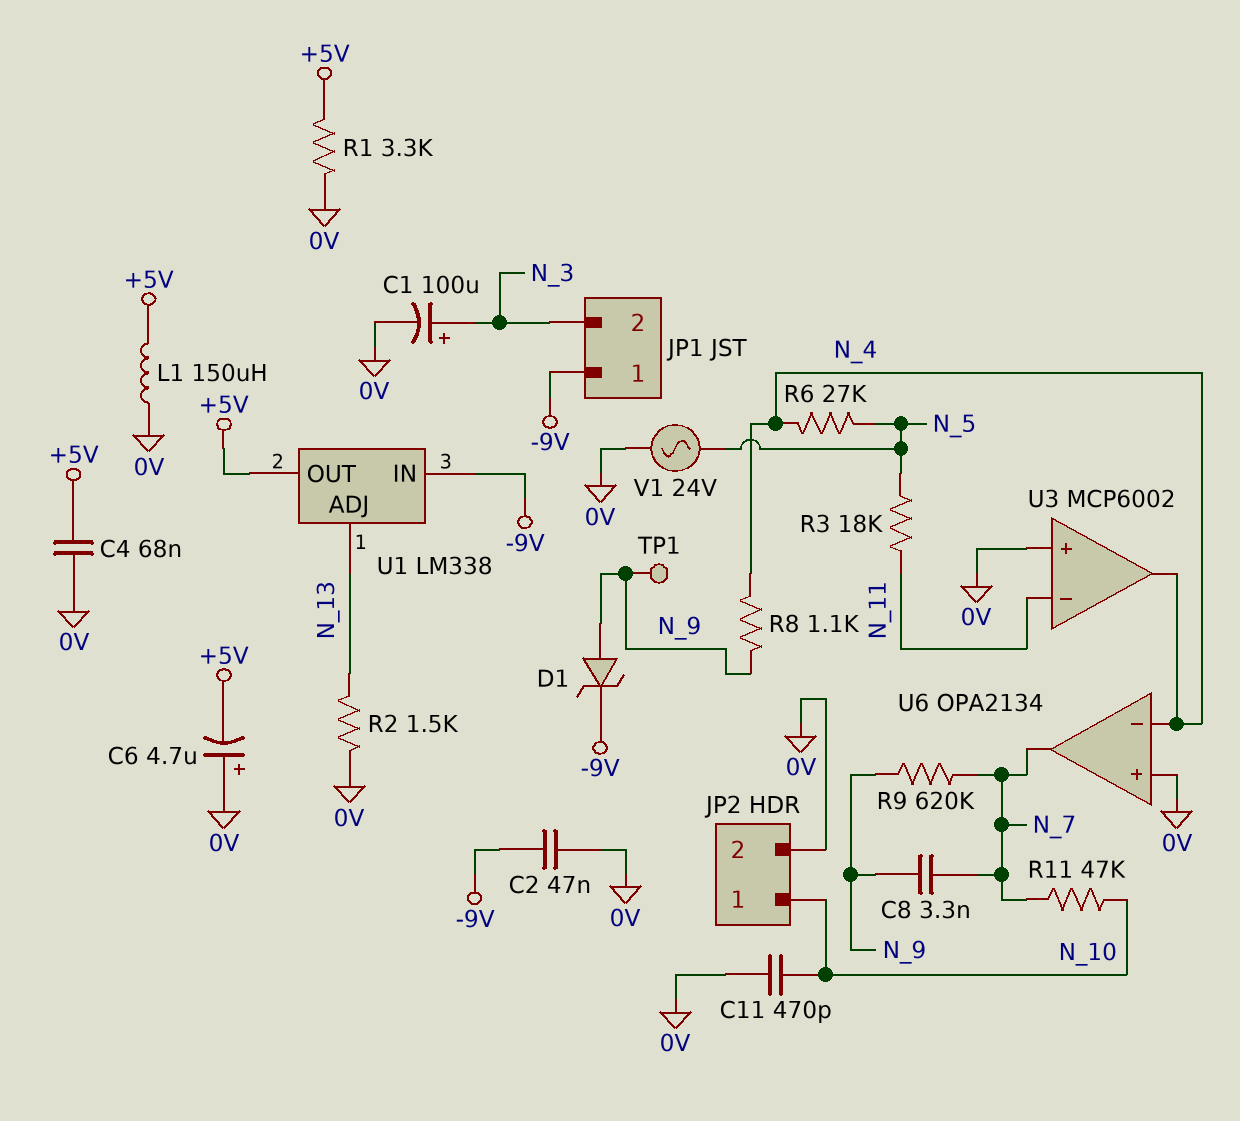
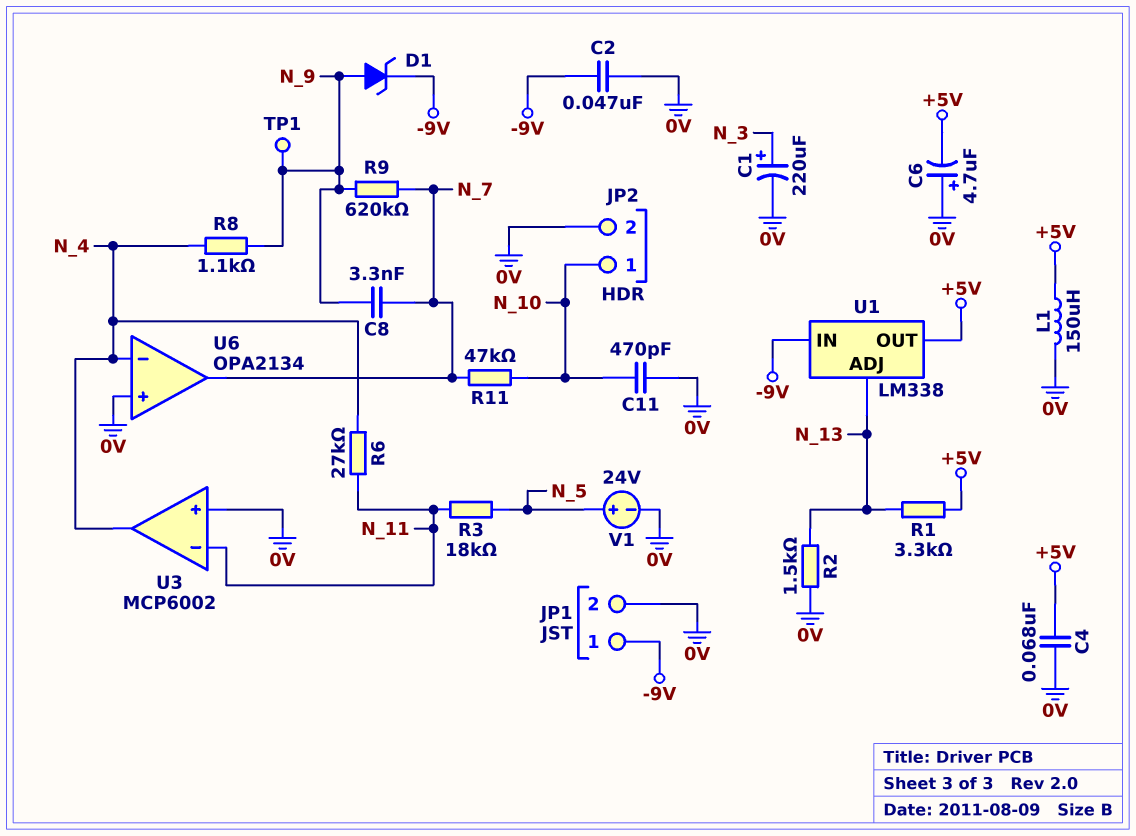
C1: 100uF (plus N_3, minus 0V) -> 220uF (plus N_3, minus 0V)
JP1 pin 2: N_3 -> 0V
R1: 3.3k (+5V, 0V) -> 3.3k (+5V, N_13)
R6: 27k (N_4, N_5) -> 27k (N_4, N_11)
V1: AC 24V (0V, N_5) -> 24V (plus N_5, minus 0V)

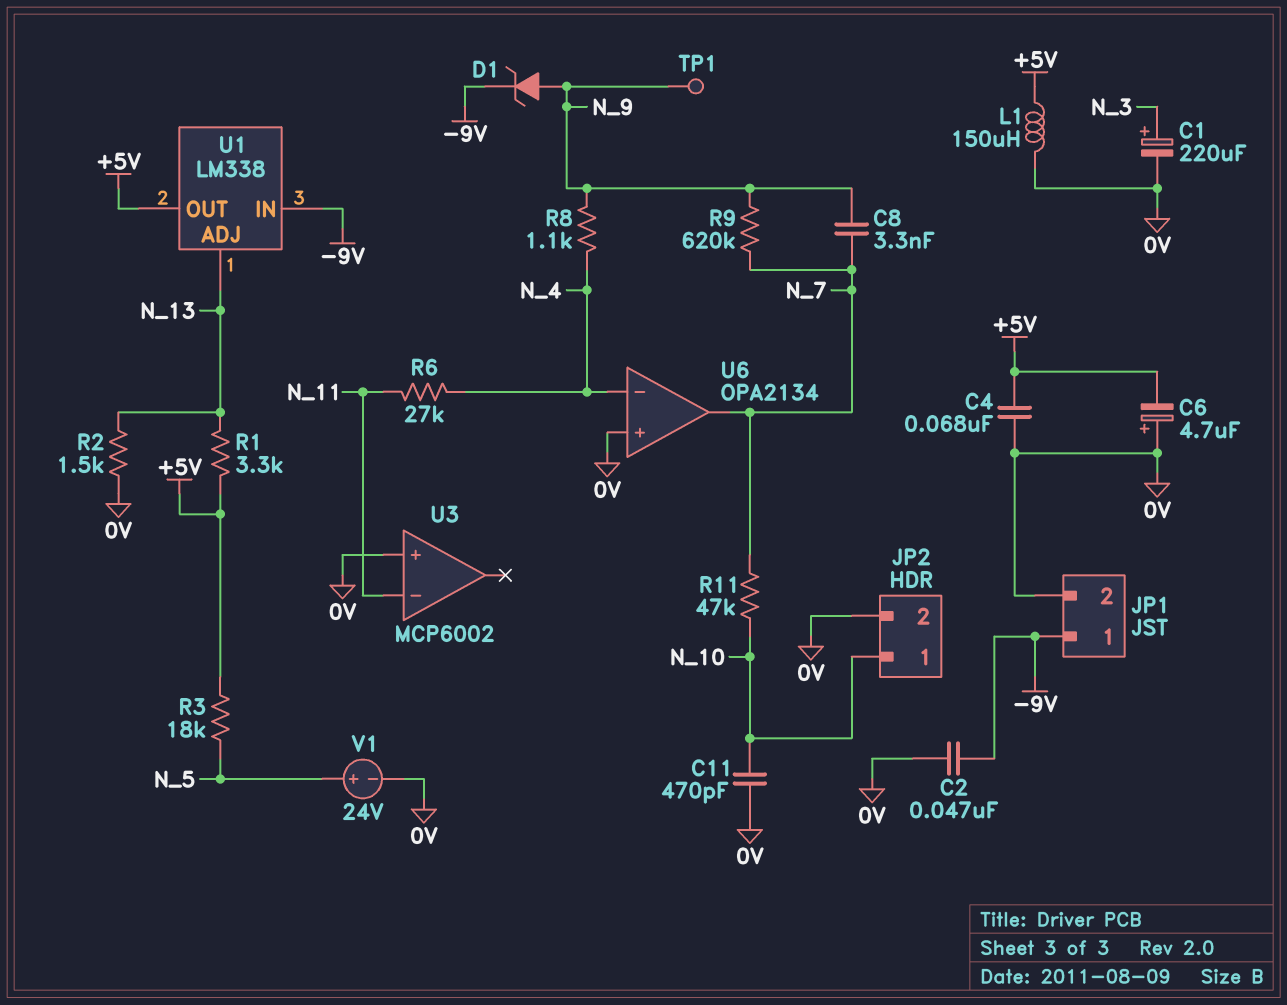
R3: 18k (N_5, N_11) -> 18k (+5V, N_5)
U3 pin out: N_4 -> none

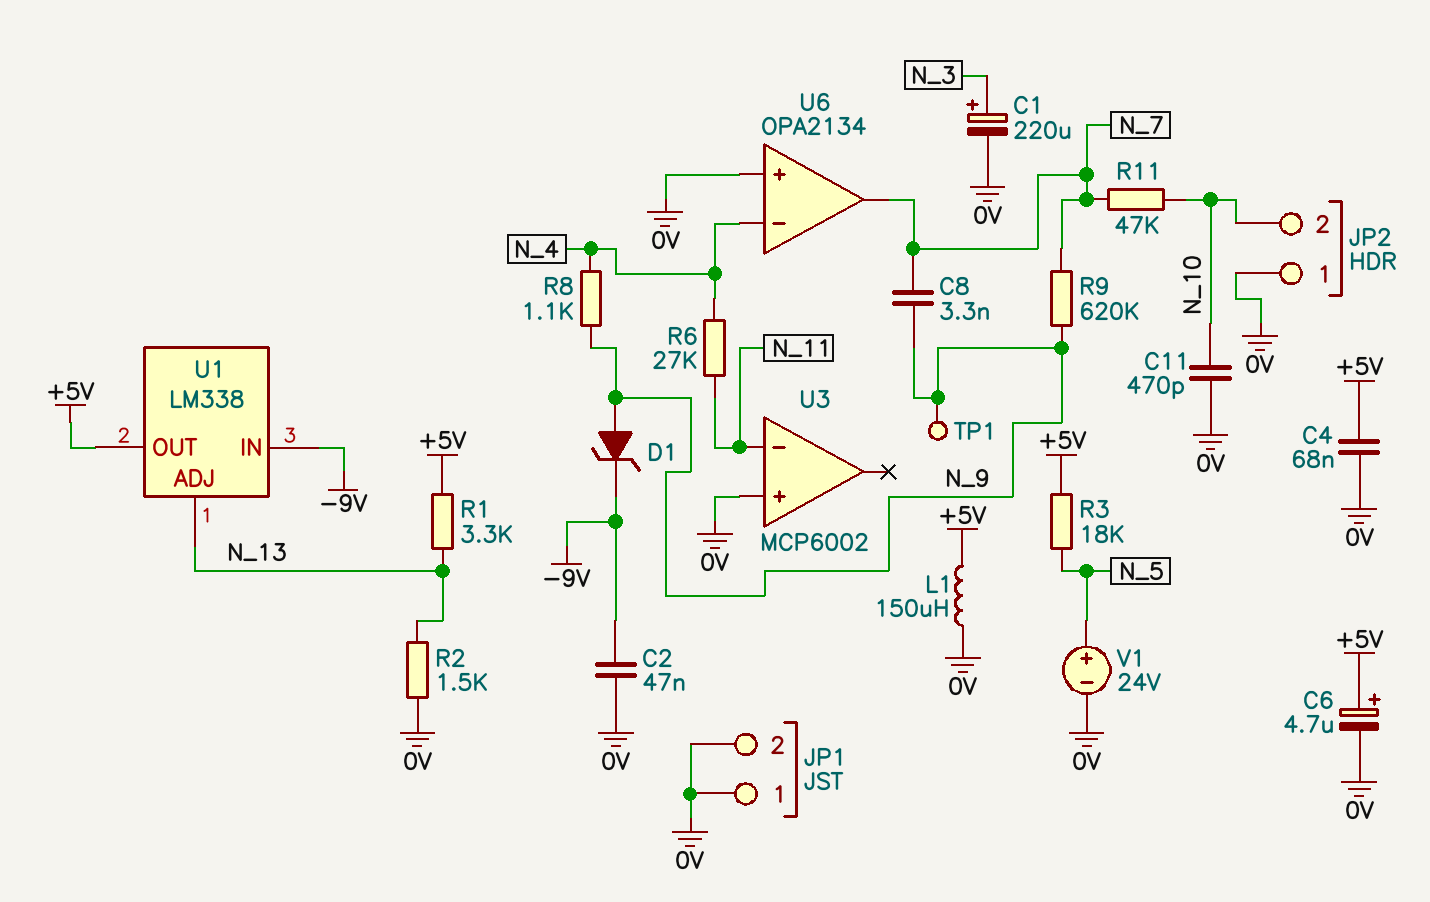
C6: 4.7uF (plus 0V, minus +5V) -> 4.7uF (plus +5V, minus 0V)
JP1 pin 1: -9V -> 0V
JP2 pin 1: N_10 -> 0V
JP2 pin 2: 0V -> N_10

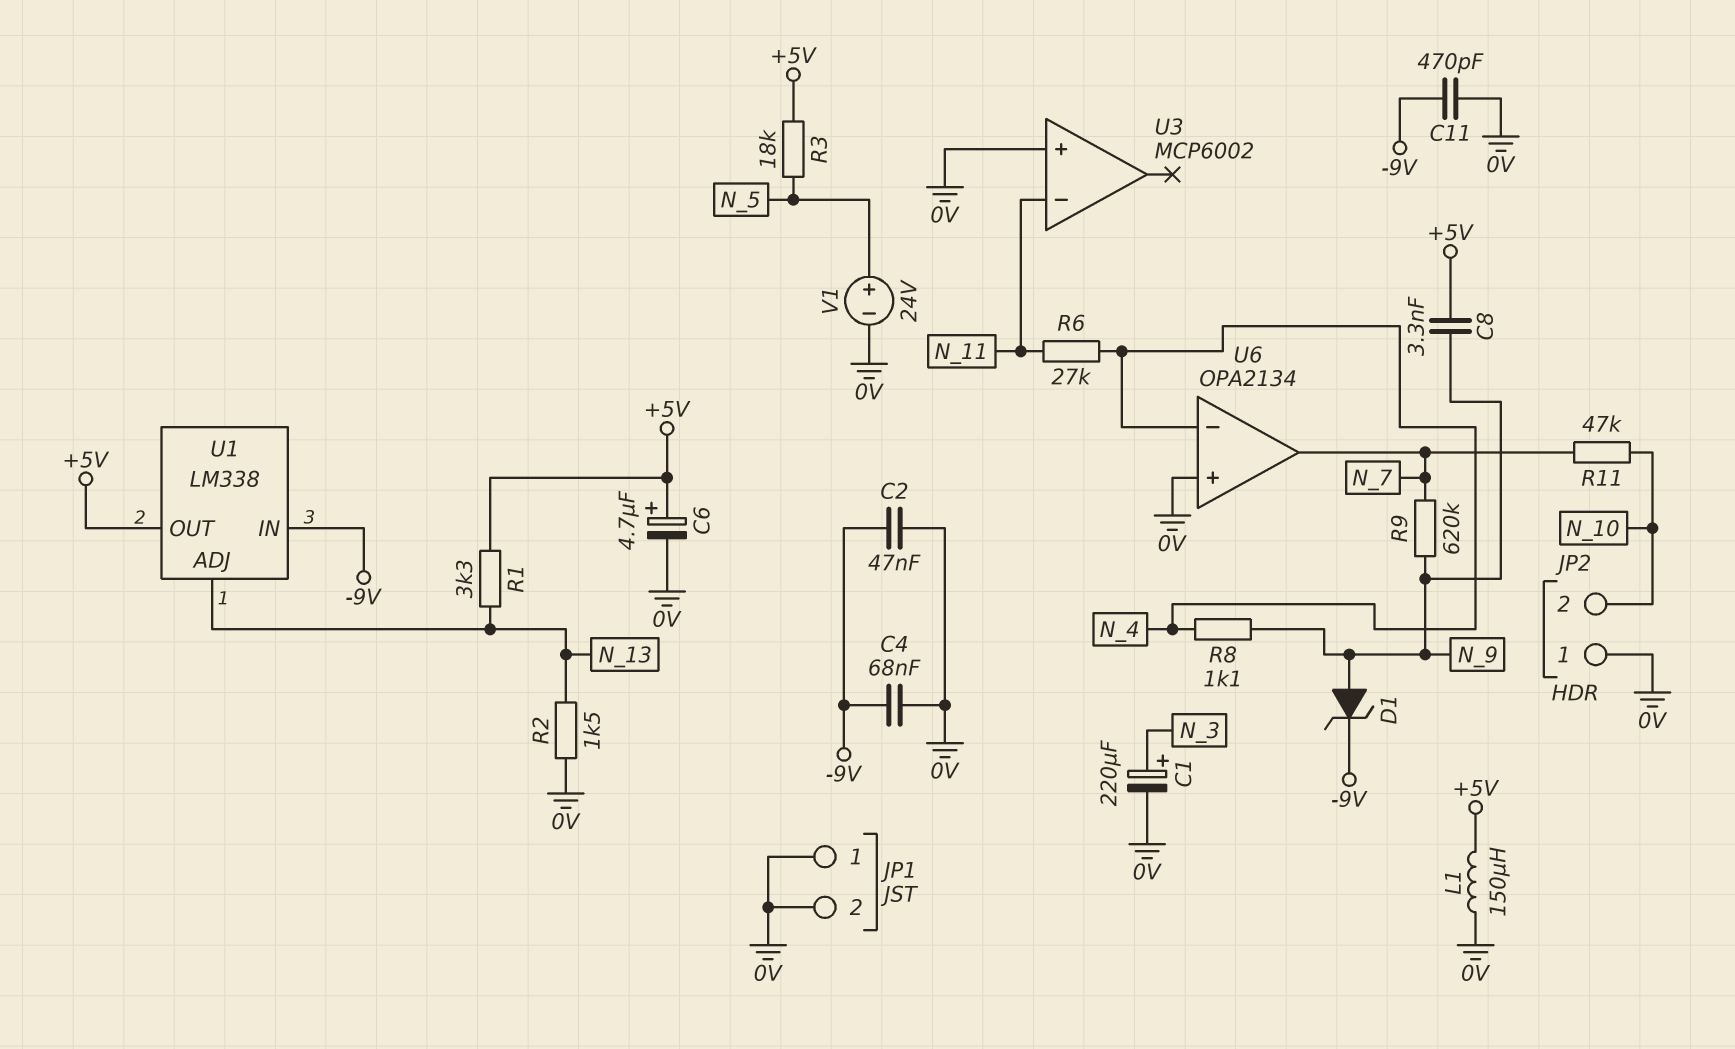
C4: 68nF (+5V, 0V) -> 68nF (-9V, 0V)
C8: 3.3nF (N_7, N_9) -> 3.3nF (+5V, N_9)
C11: 470pF (0V, N_10) -> 470pF (-9V, 0V)
TP1: test point (N_9) -> none

